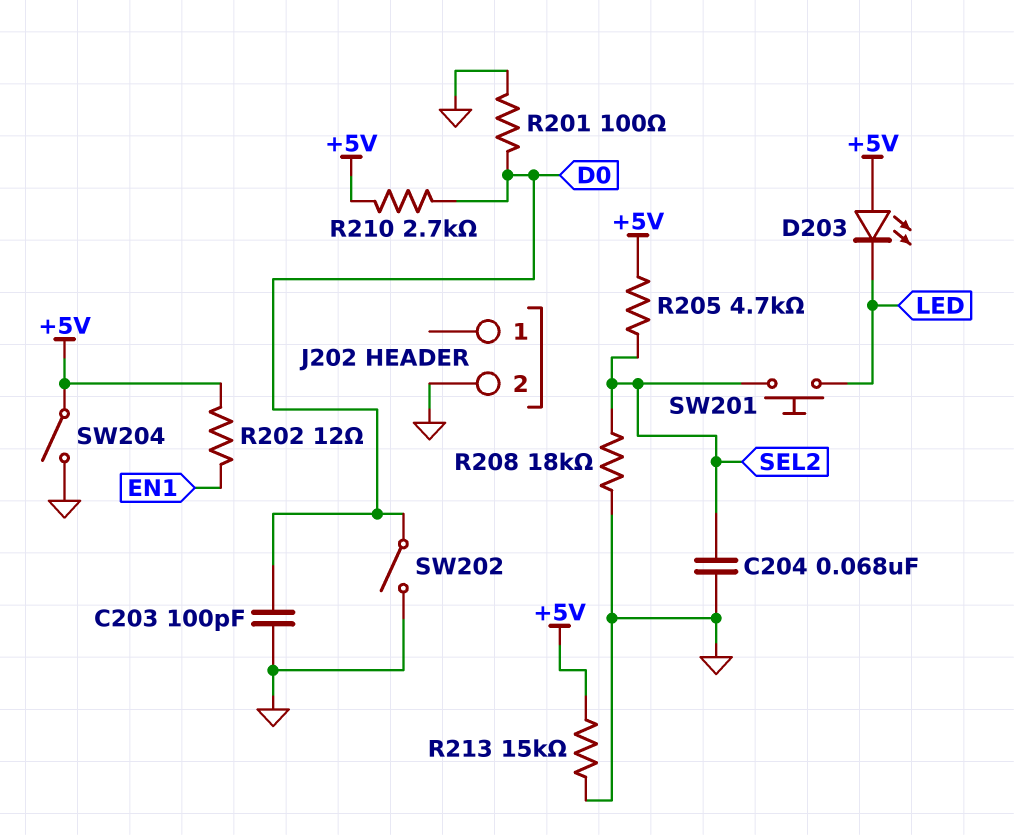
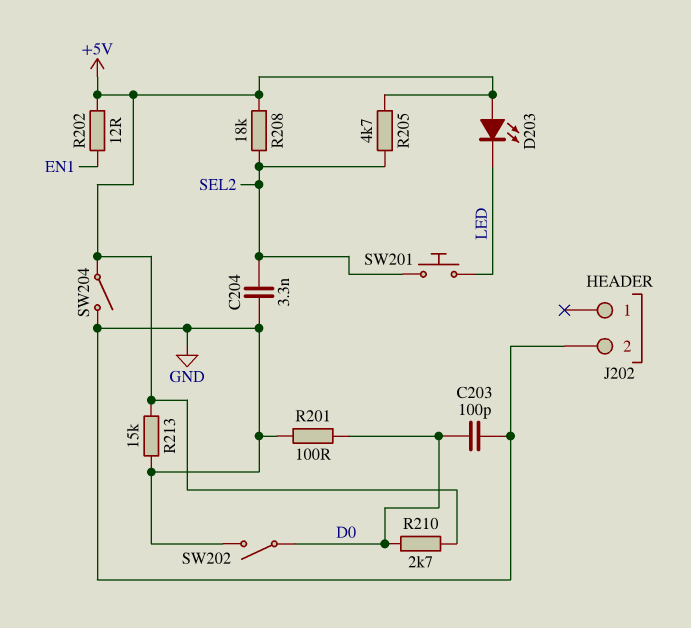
C204: 68nF (GND, SEL2) -> 3.3nF (GND, SEL2)
R208: 18k (GND, SEL2) -> 18k (+5V, SEL2)

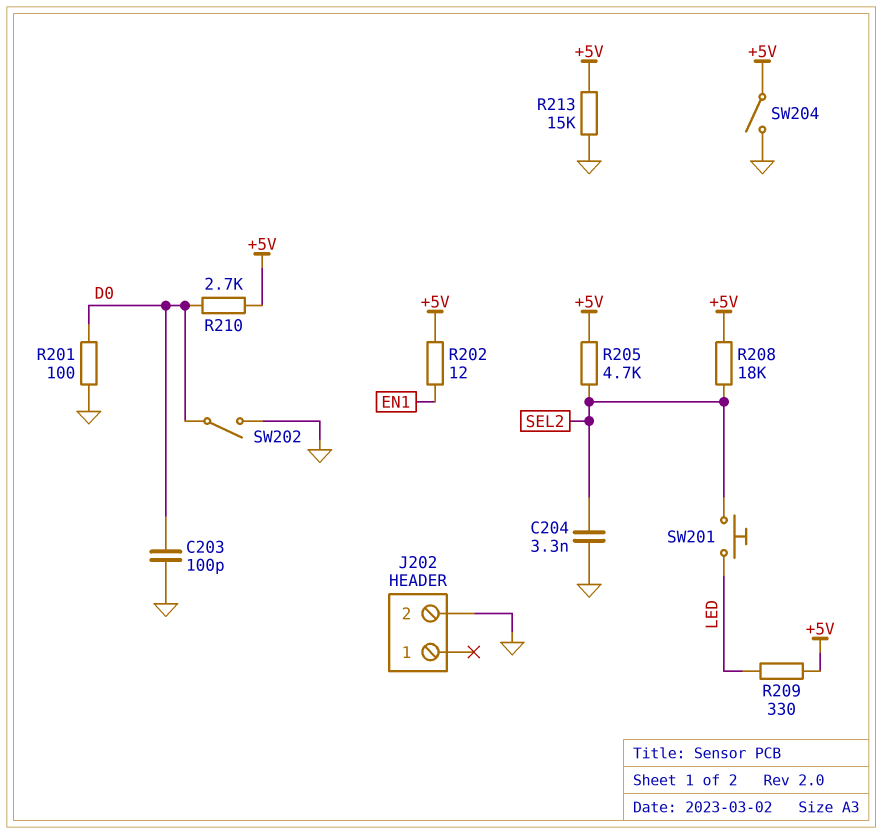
D203: LED (A +5V, K LED) -> none
R209: none -> 330 (+5V, LED)

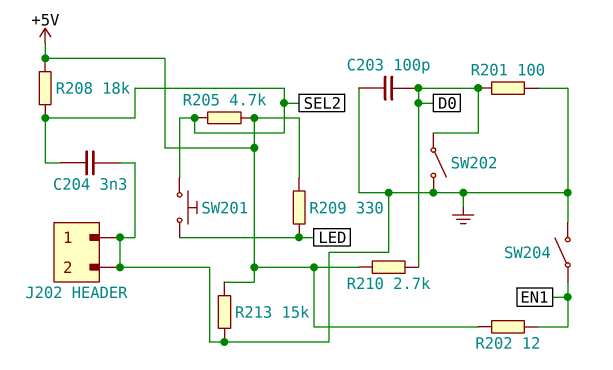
J202 pin 1: none -> GND
SW204: switch (+5V, GND) -> switch (EN1, GND)

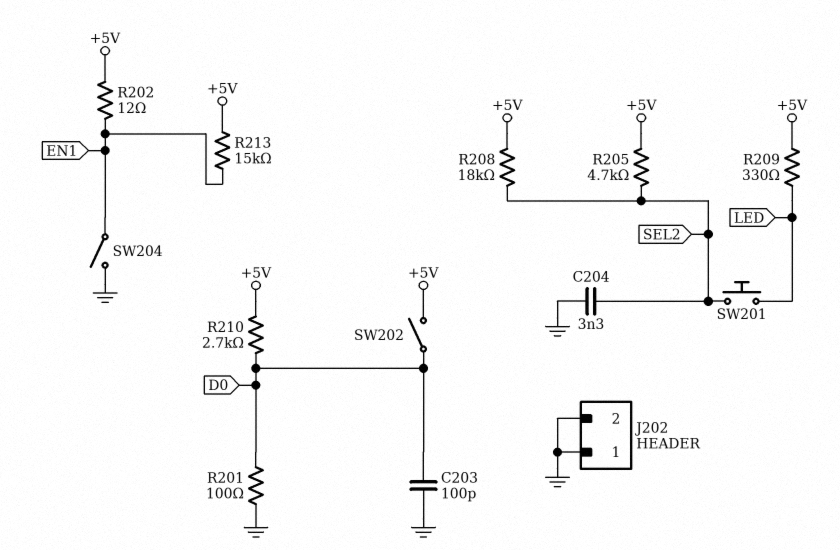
R213: 15k (+5V, GND) -> 15k (+5V, EN1)
SW202: switch (D0, GND) -> switch (+5V, D0)

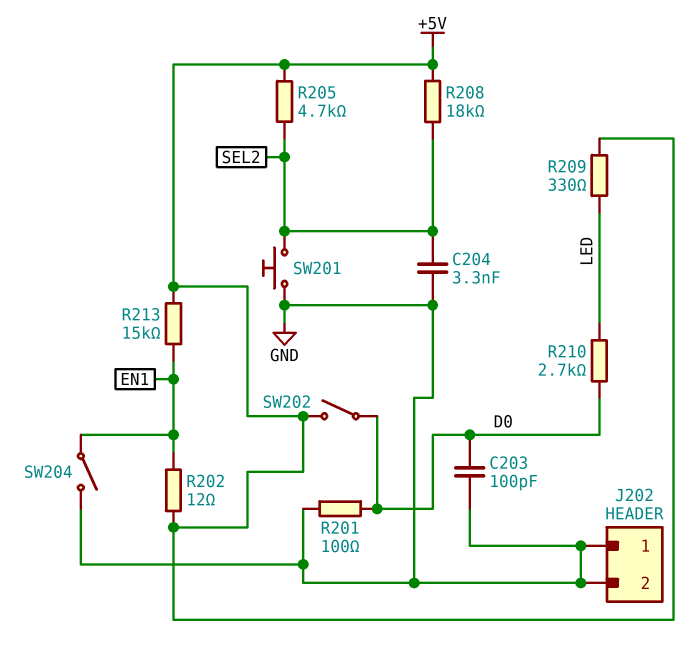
R210: 2.7k (+5V, D0) -> 2.7k (D0, LED)
SW201: button (LED, SEL2) -> button (GND, SEL2)

